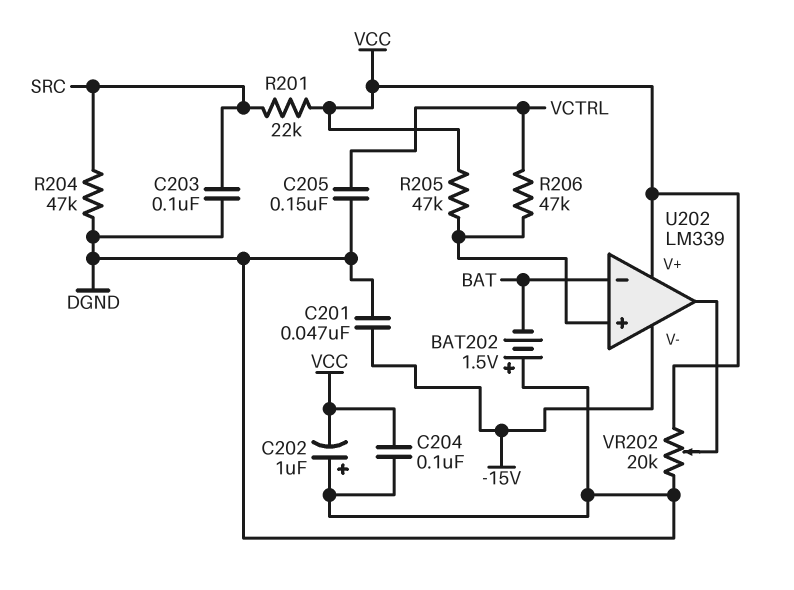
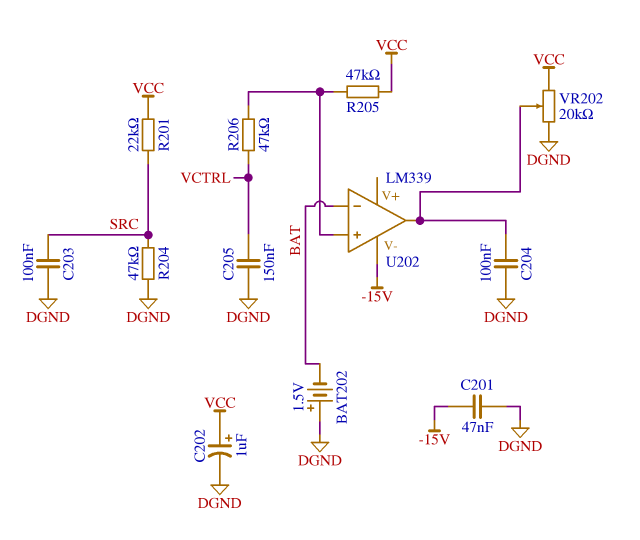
C202: 1uF (plus DGND, minus VCC) -> 1uF (plus VCC, minus DGND)
C204: 100nF (DGND, VCC) -> 100nF (DGND, U202/out)
U202 pin V+: VCC -> none

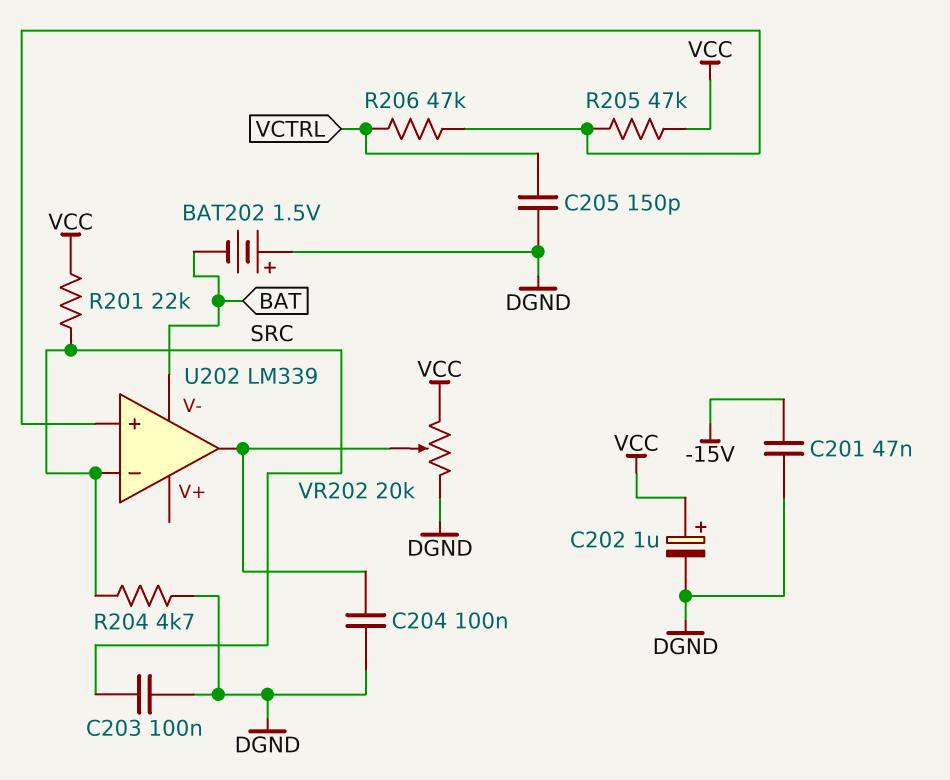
C205: 150nF (DGND, VCTRL) -> 150pF (DGND, VCTRL)
R204: 47k (DGND, SRC) -> 4.7k (DGND, SRC)
U202 pin V-: -15V -> BAT
U202 pin in-: BAT -> SRC

